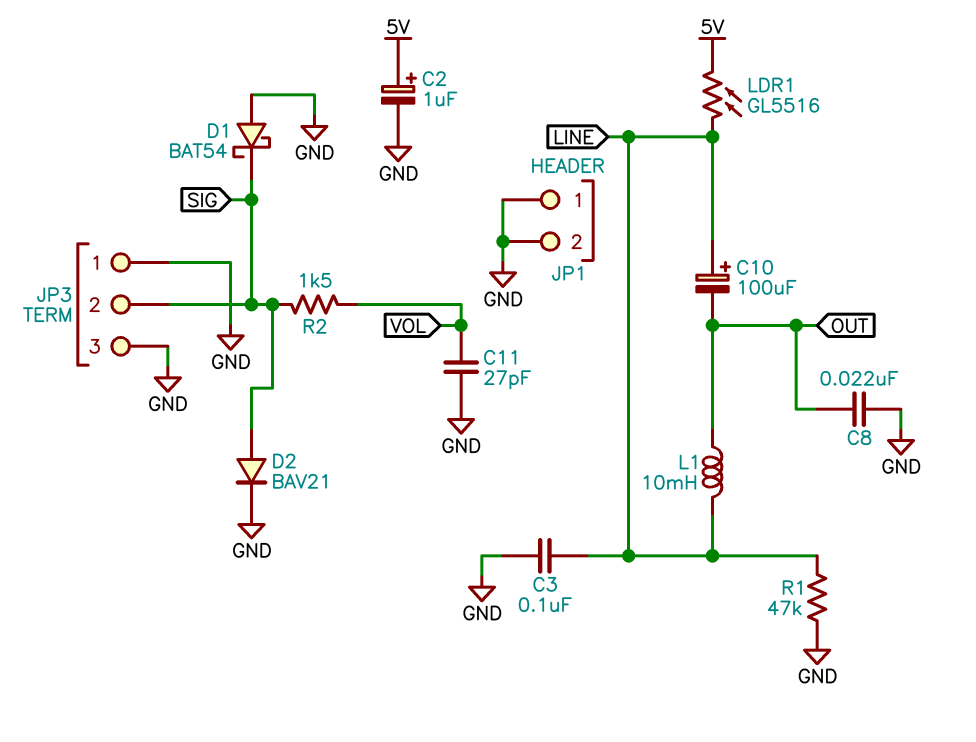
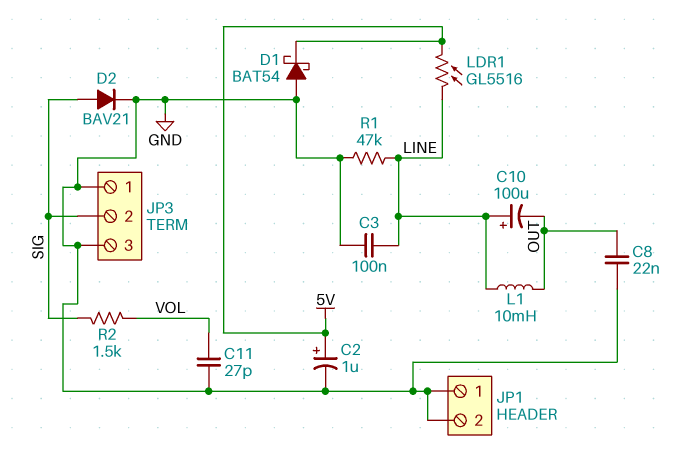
D1: schottky BAT54 (A GND, K SIG) -> schottky BAT54 (A GND, K 5V)

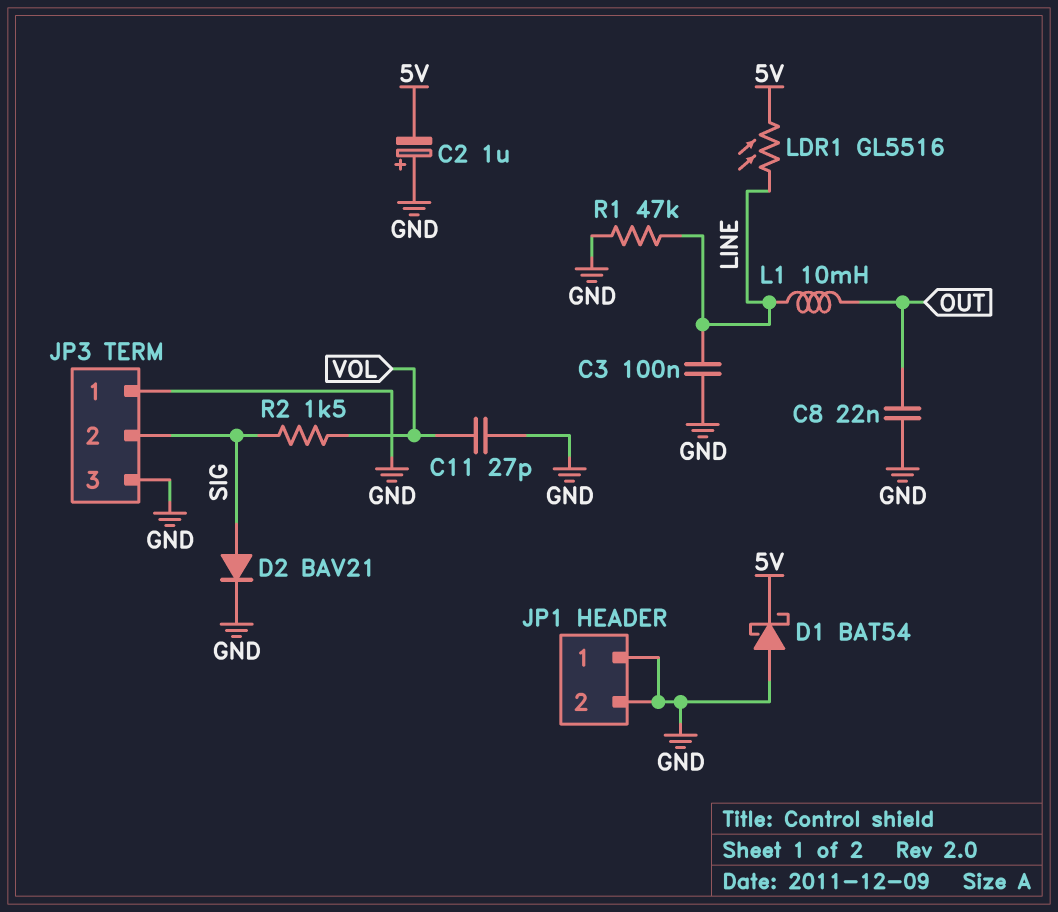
C2: 1uF (plus 5V, minus GND) -> 1uF (plus GND, minus 5V)
C10: 100uF (plus LINE, minus OUT) -> none

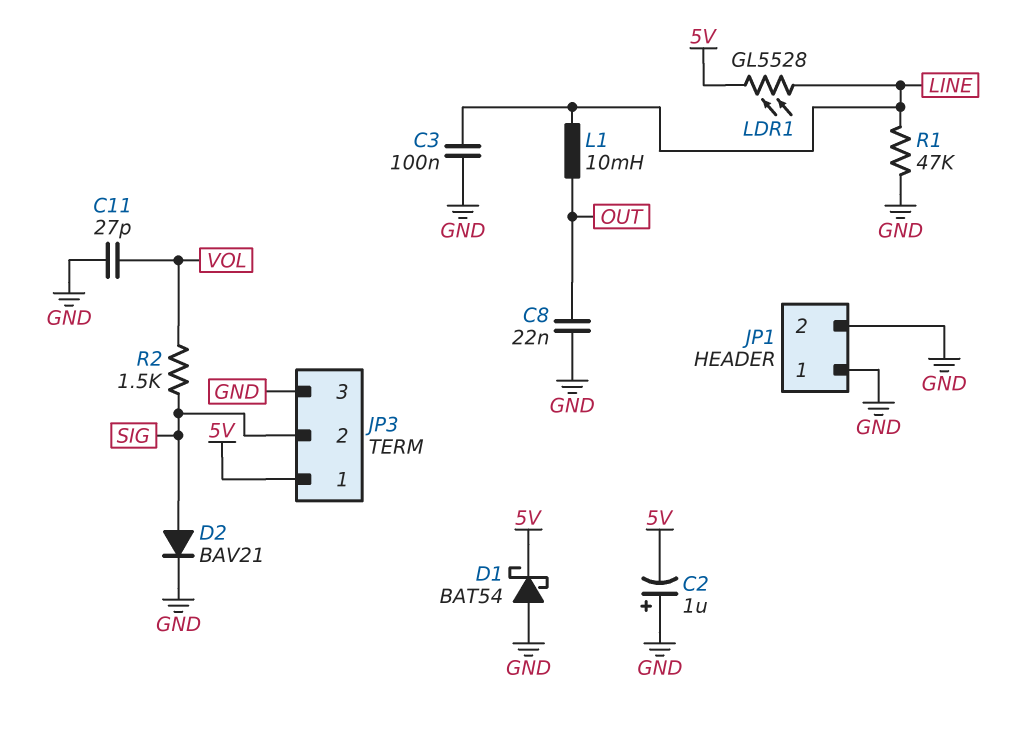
JP3 pin 1: GND -> 5V
LDR1: GL5516 (5V, LINE) -> GL5528 (5V, LINE)

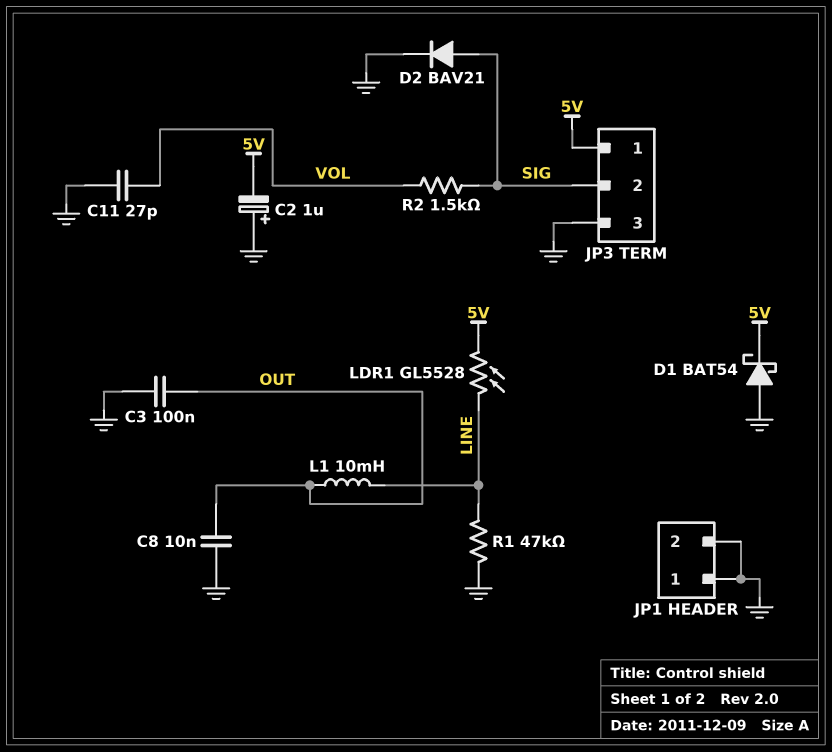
C3: 100nF (GND, LINE) -> 100nF (GND, OUT)
C8: 22nF (GND, OUT) -> 10nF (GND, OUT)

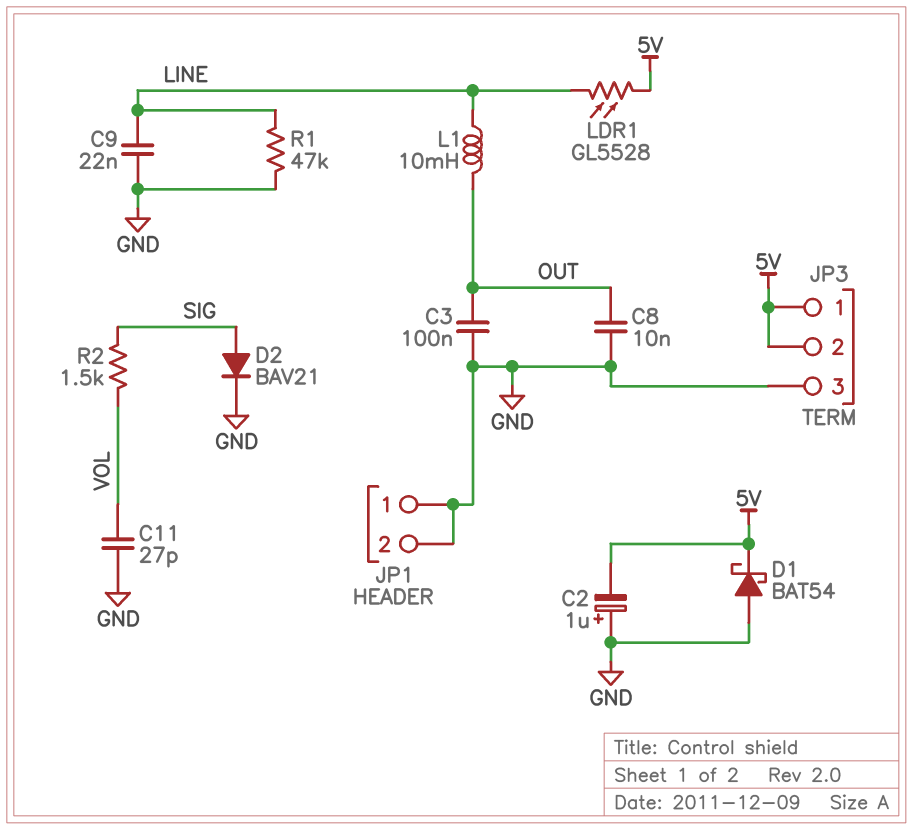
C9: none -> 22nF (GND, LINE)
JP3 pin 2: SIG -> 5V

